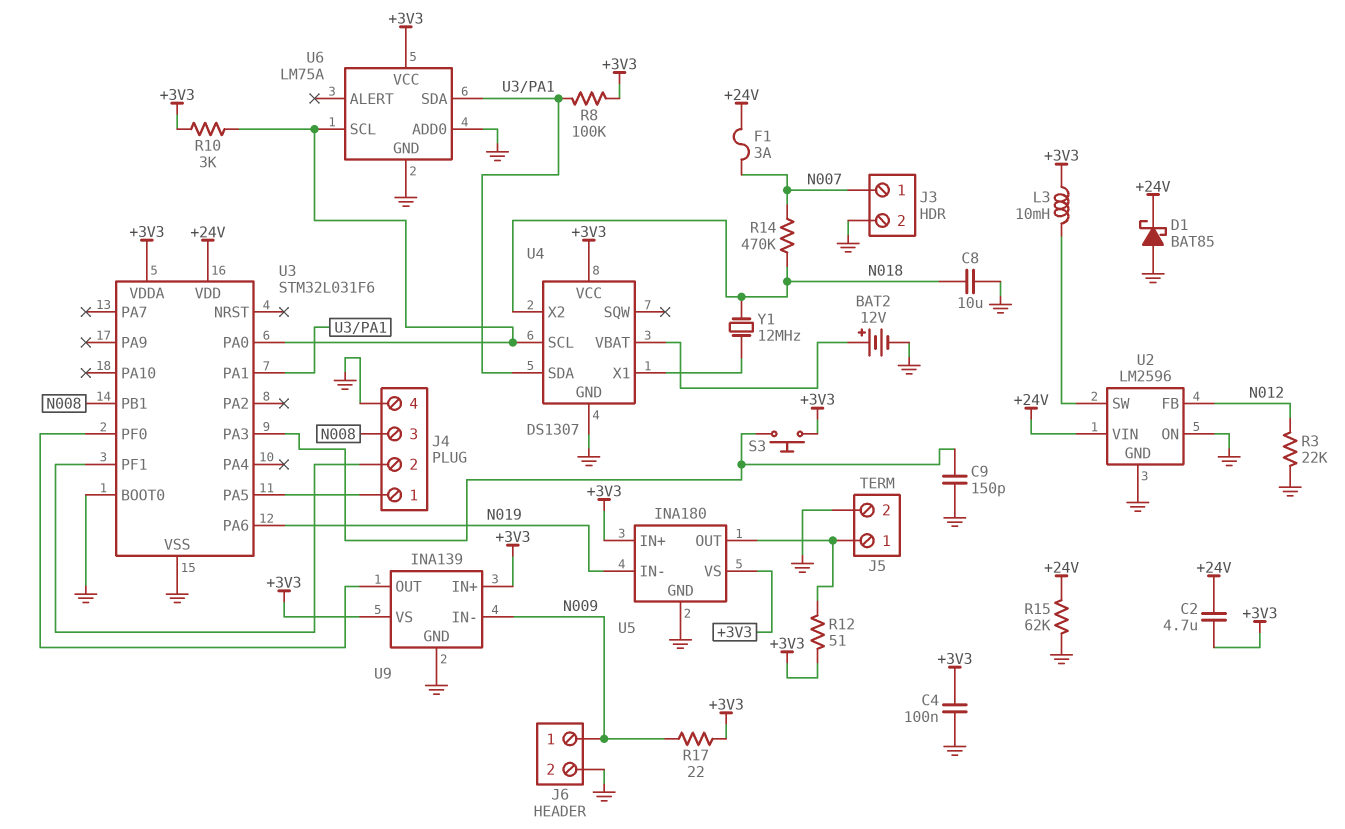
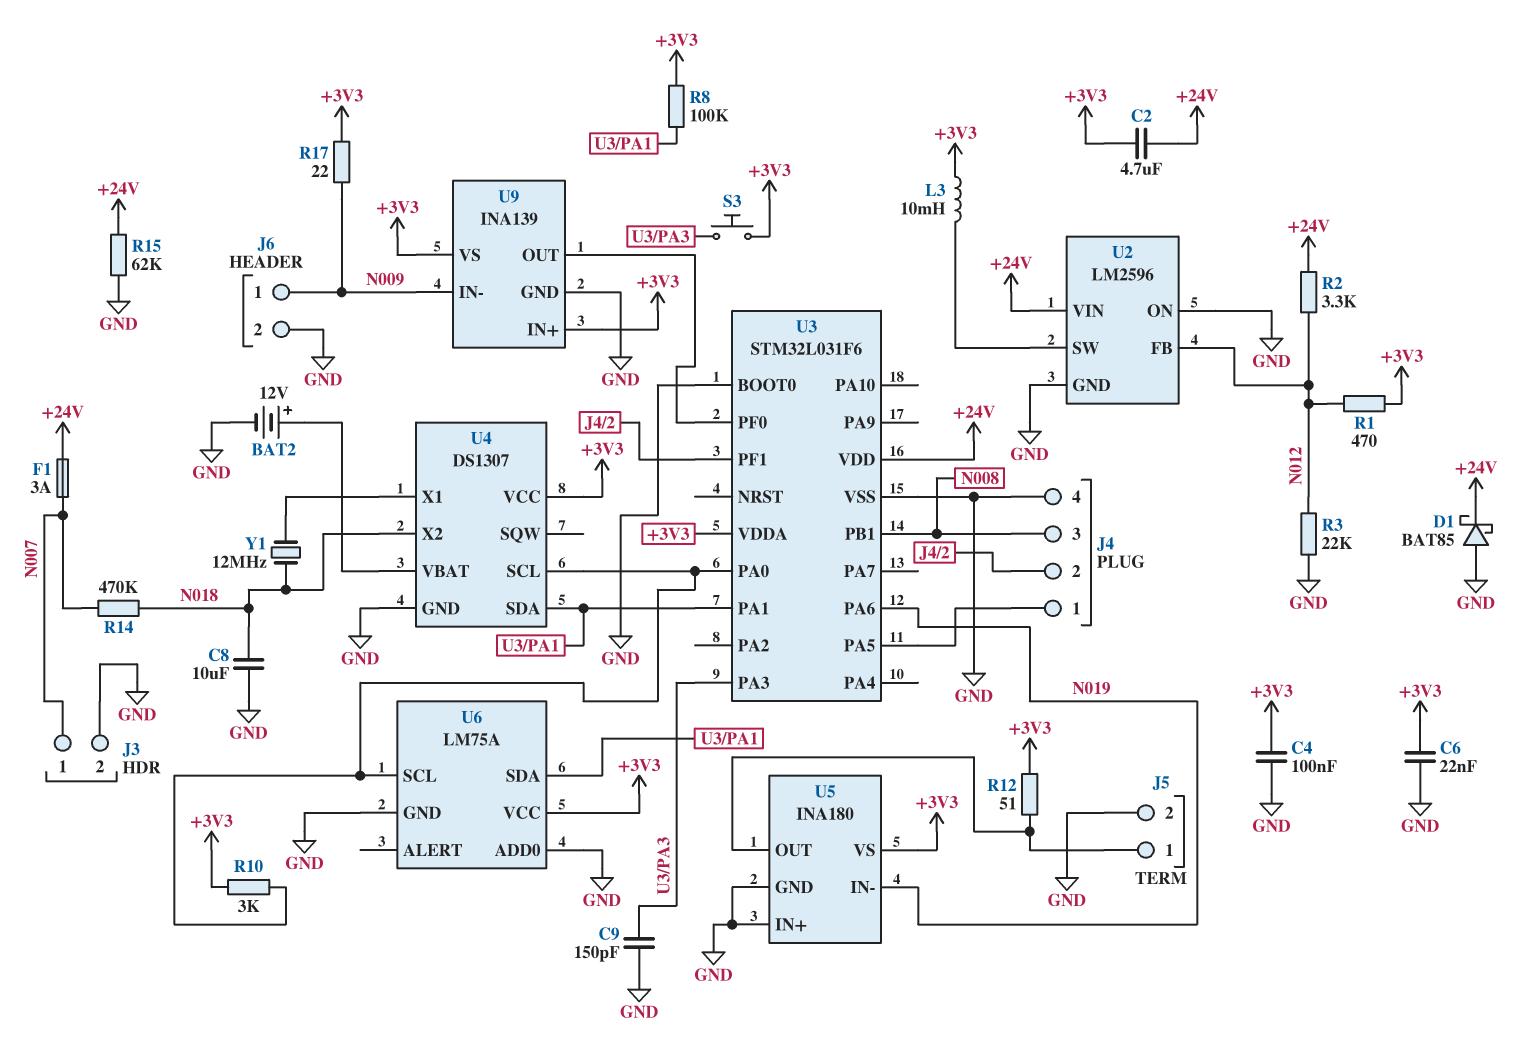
C6: none -> 22nF (+3V3, GND)
R1: none -> 470 (+3V3, N012)
R2: none -> 3.3k (+24V, N012)
U5 pin IN+: +3V3 -> GND

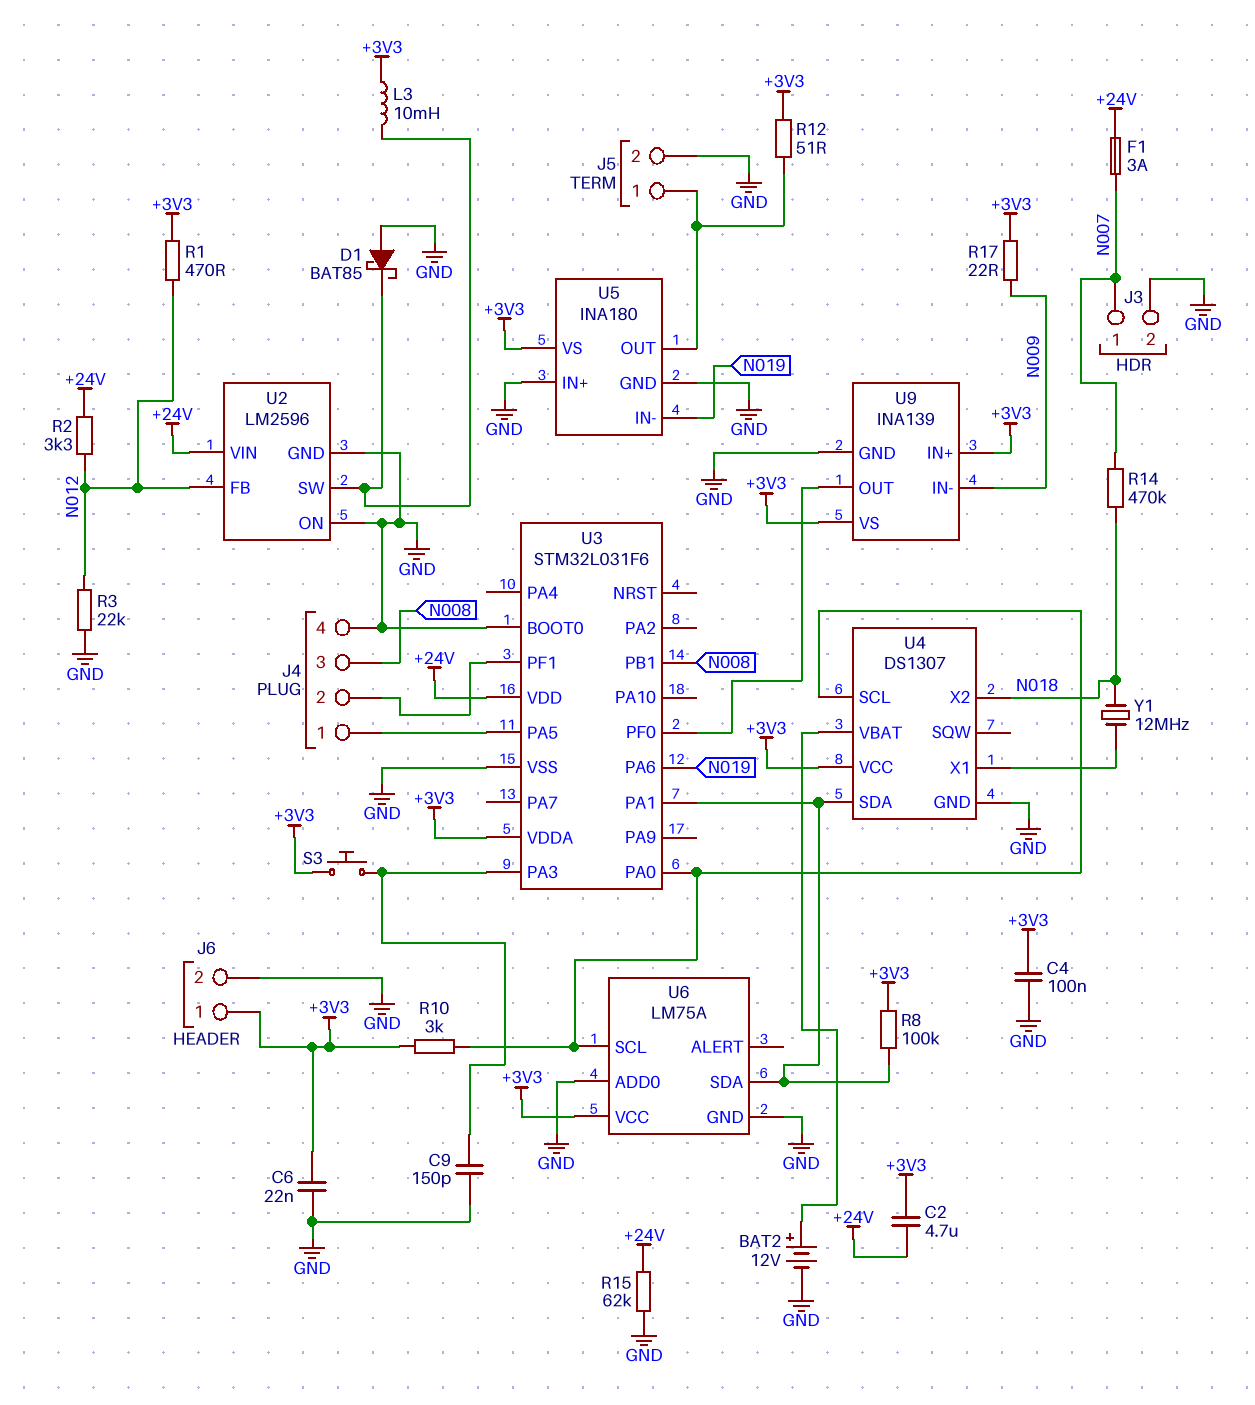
C8: 10uF (GND, N018) -> none
D1: schottky BAT85 (A GND, K +24V) -> schottky BAT85 (A GND, K U2/SW)
J6 pin 1: N009 -> +3V3

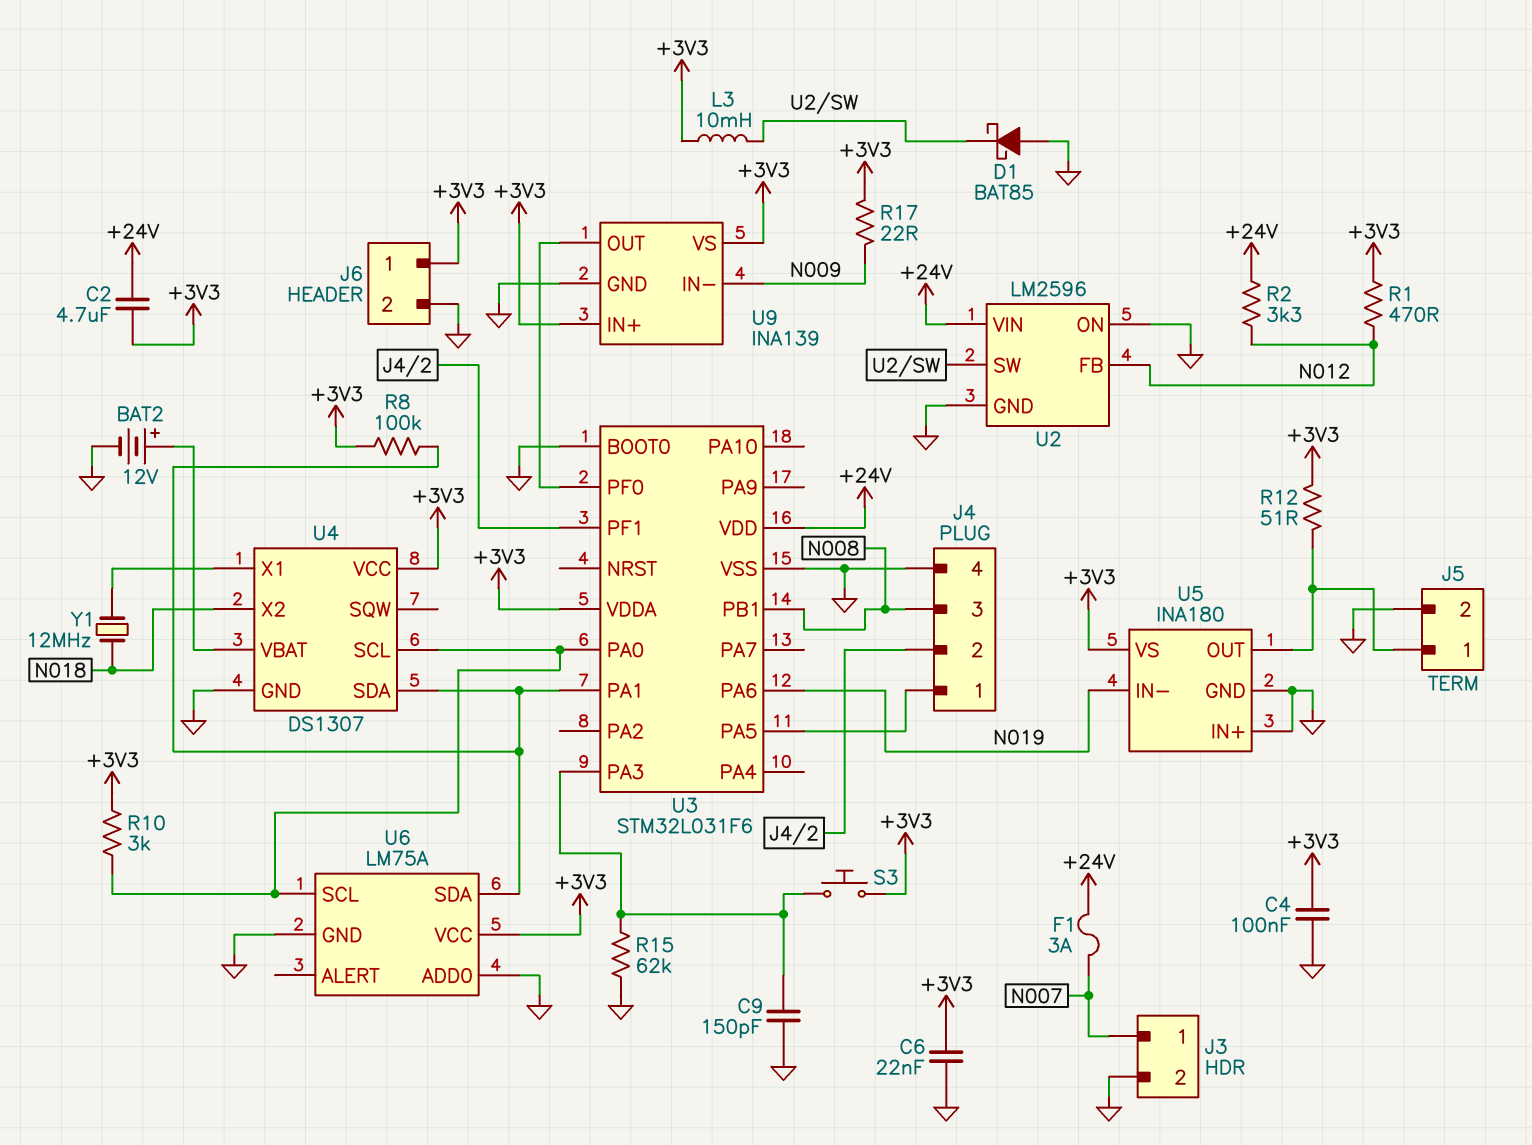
R3: 22k (GND, N012) -> none
R14: 470k (N007, N018) -> none
R15: 62k (+24V, GND) -> 62k (GND, U3/PA3)

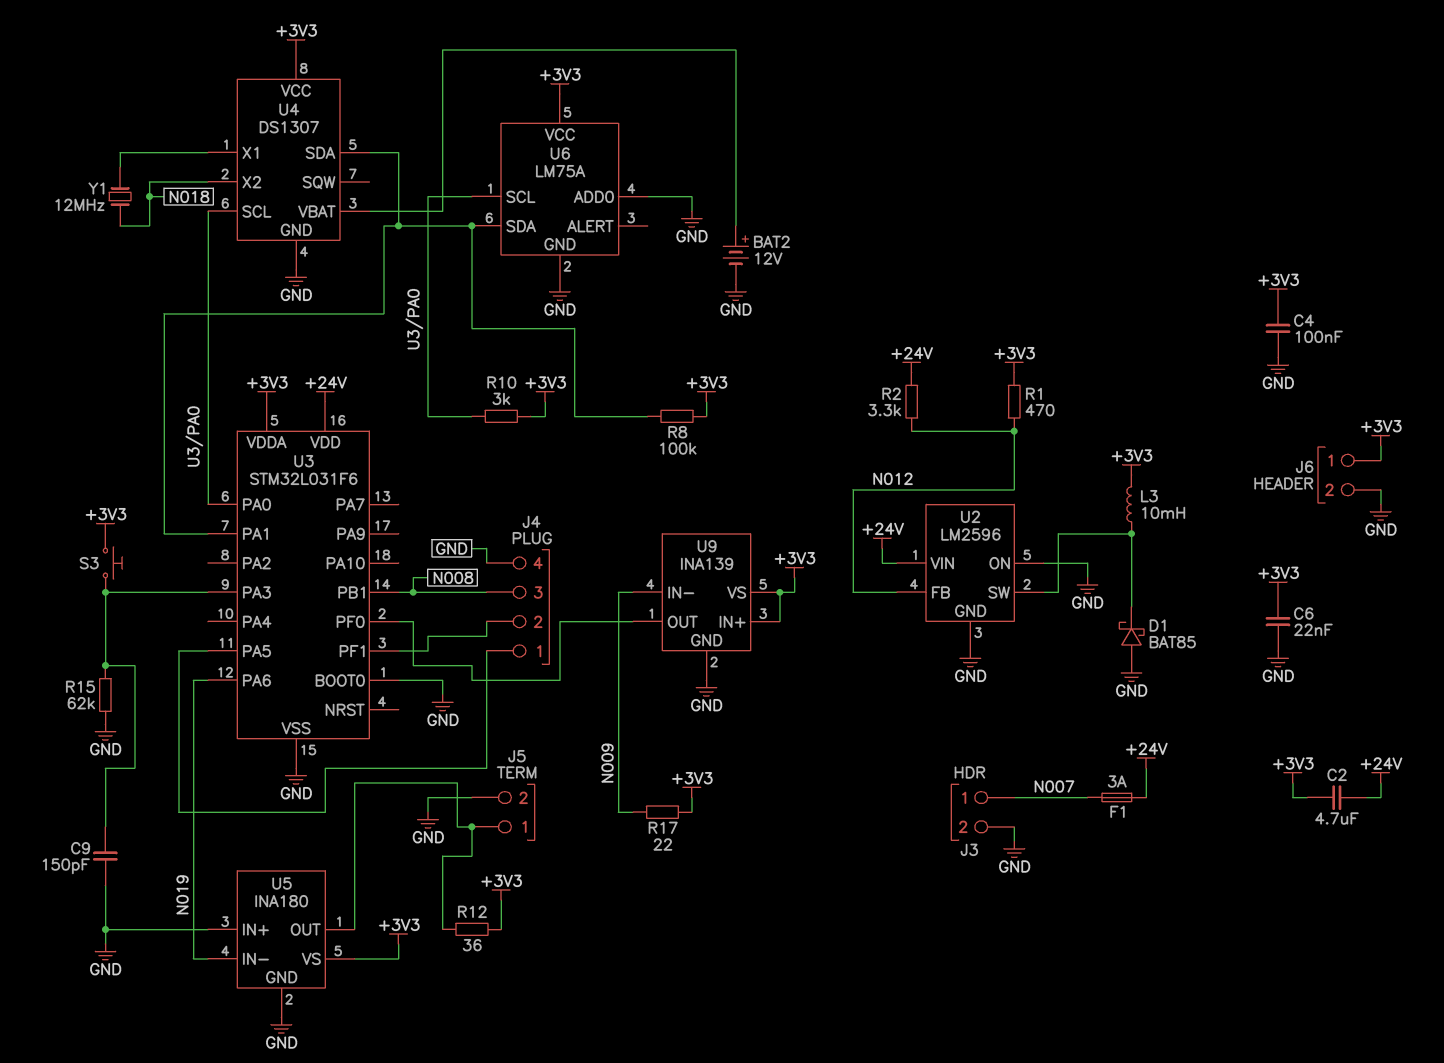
R12: 51 (+3V3, J5/1) -> 36 (+3V3, J5/1)

